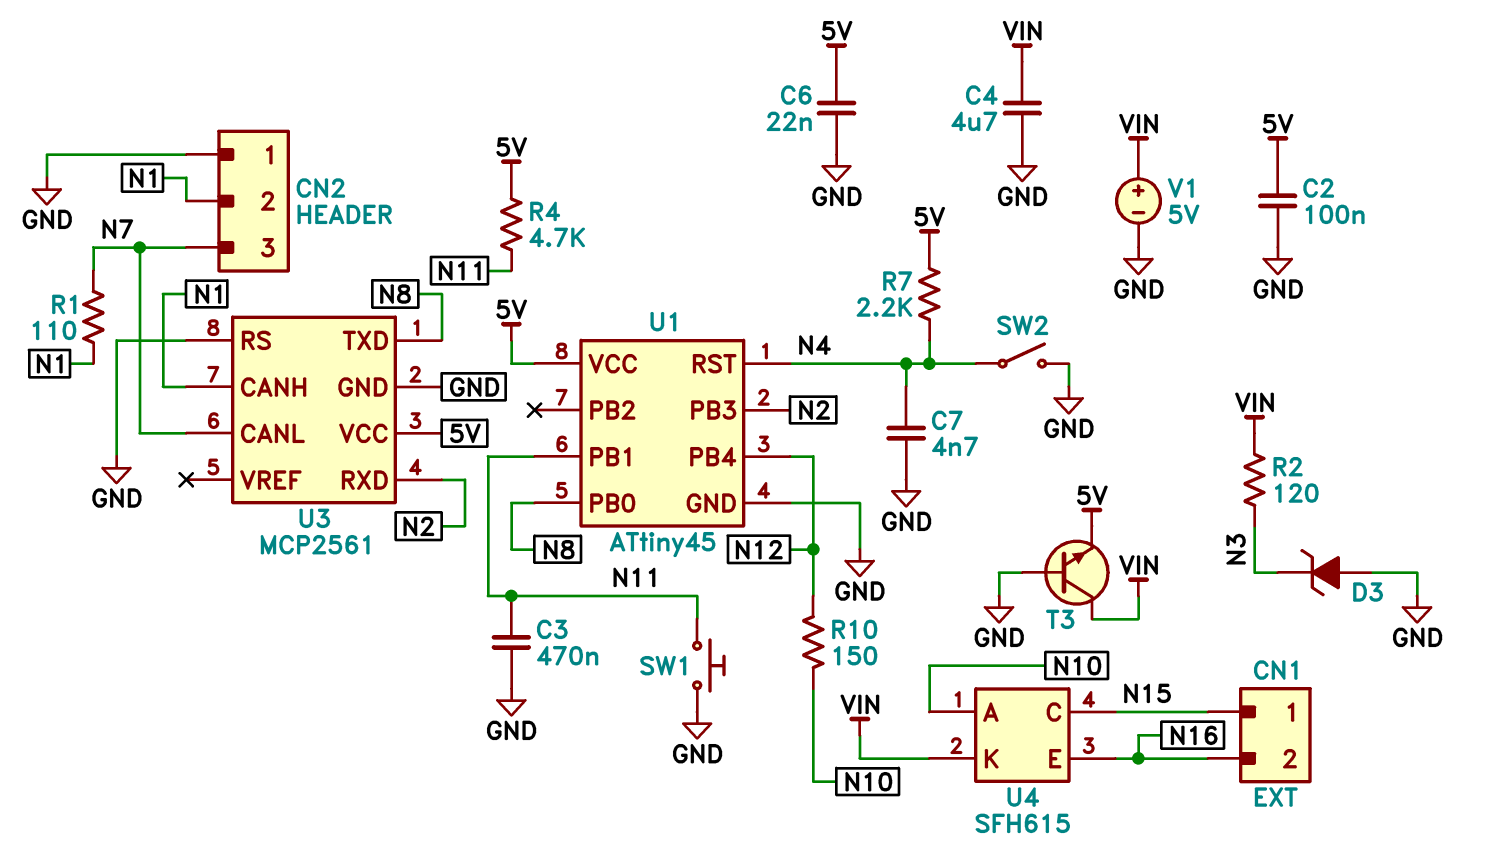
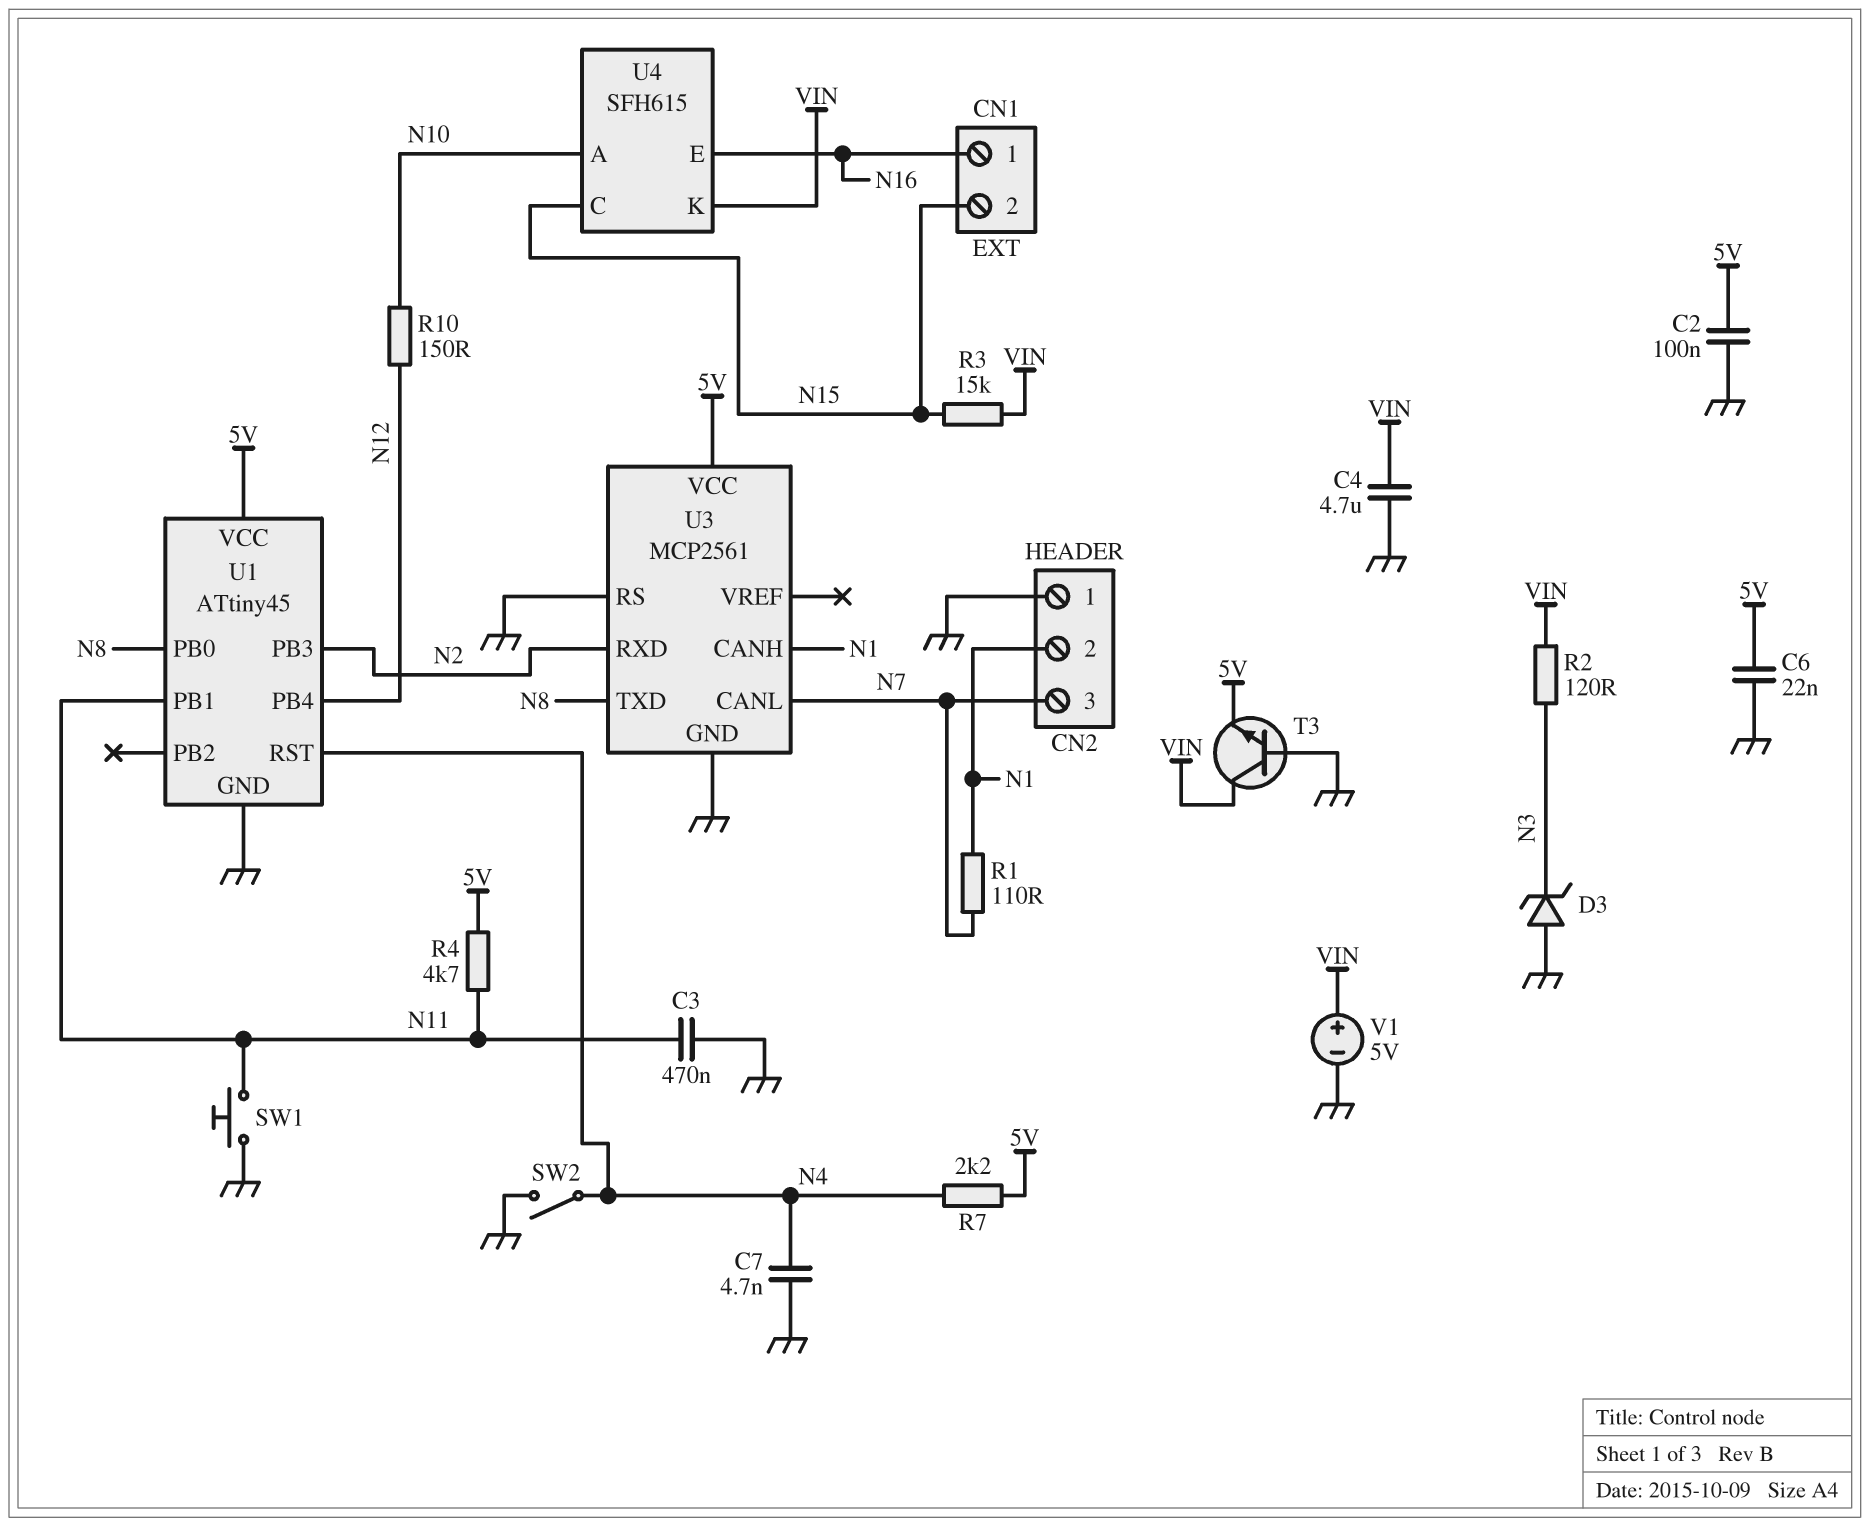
CN1 pin 1: N15 -> N16
CN1 pin 2: N16 -> N15
R3: none -> 15k (N15, VIN)

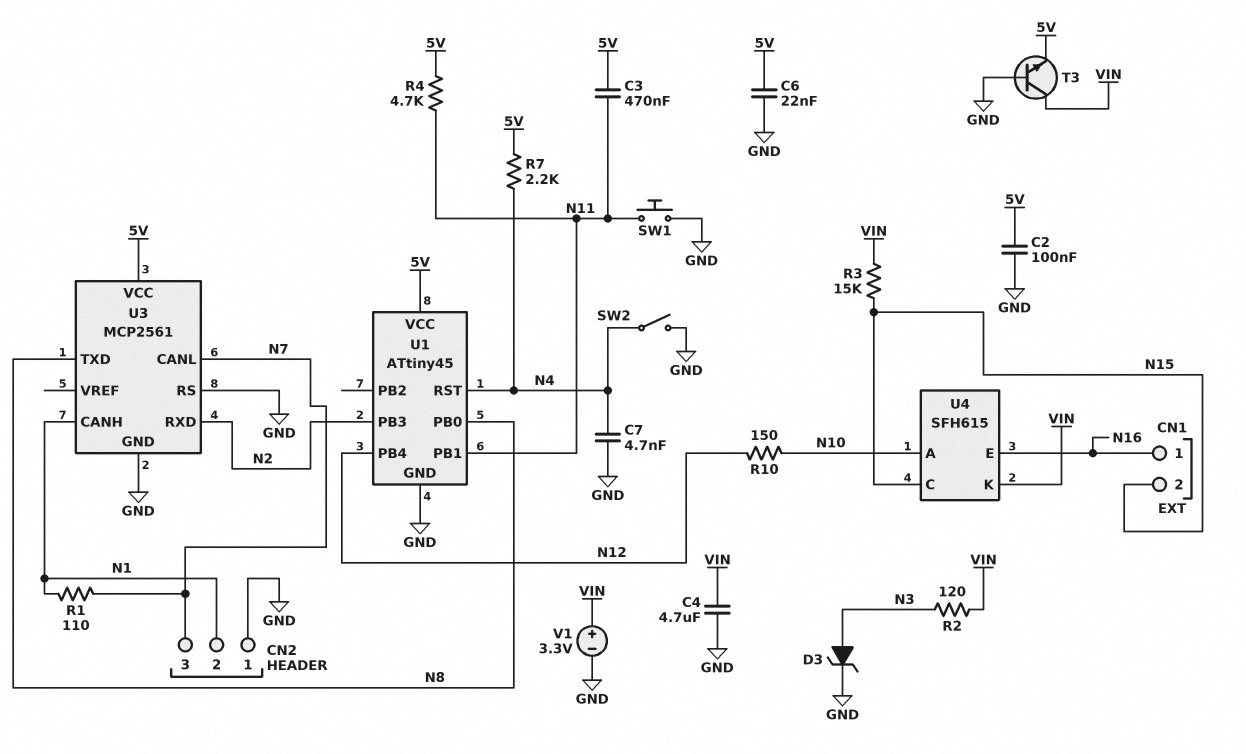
C3: 470nF (GND, N11) -> 470nF (5V, N11)
D3: zener (A GND, K N3) -> zener (A N3, K GND)
V1: 5V (plus VIN, minus GND) -> 3.3V (plus VIN, minus GND)

